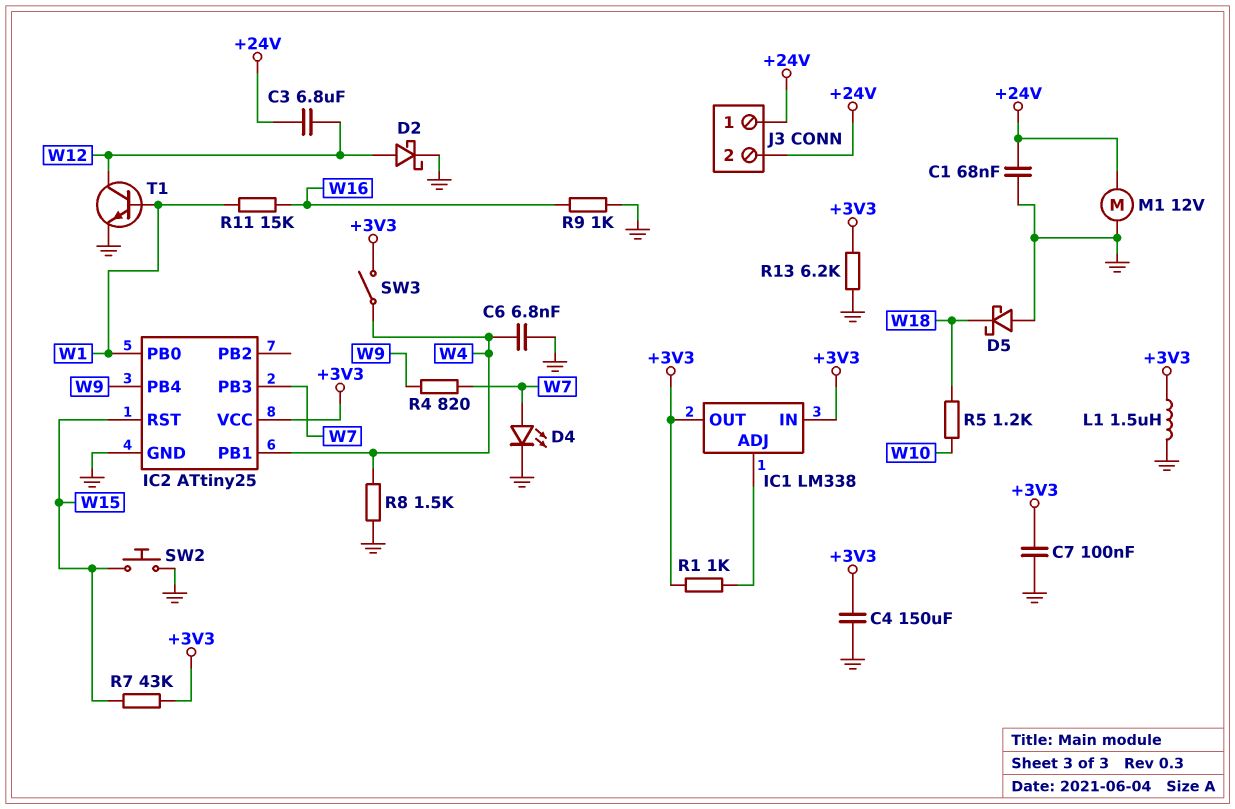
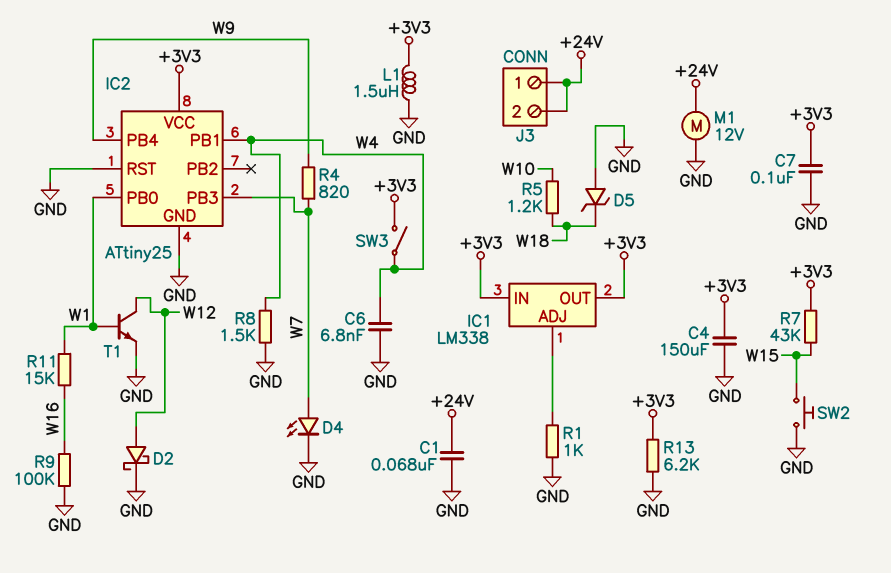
C3: 6.8uF (+24V, W12) -> none
D5: schottky (A GND, K W18) -> zener (A GND, K W18)
IC2 pin RST: W15 -> GND
R1: 1k (+3V3, IC1/ADJ) -> 1k (GND, IC1/ADJ)
R9: 1k (GND, W16) -> 100k (GND, W16)

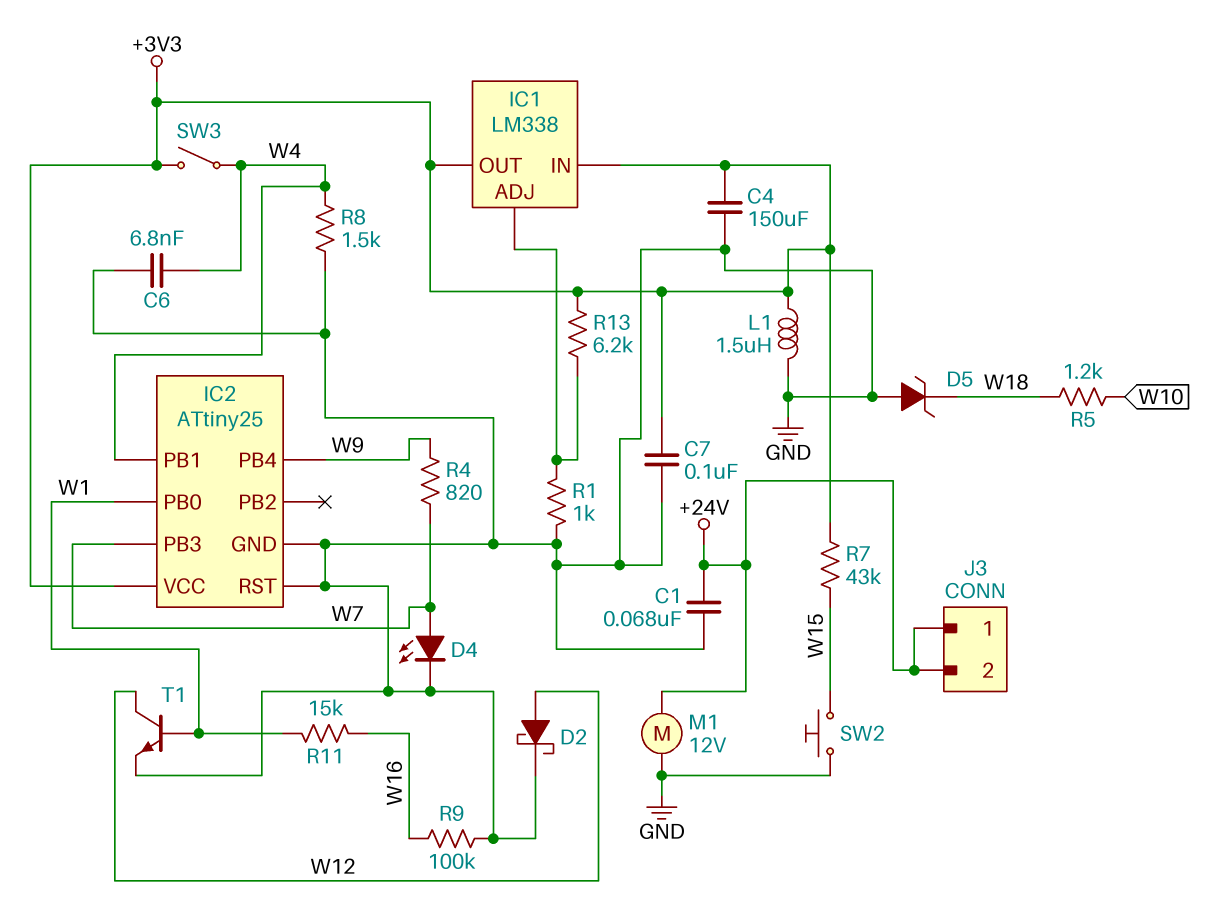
R13: 6.2k (+3V3, GND) -> 6.2k (+3V3, IC1/ADJ)

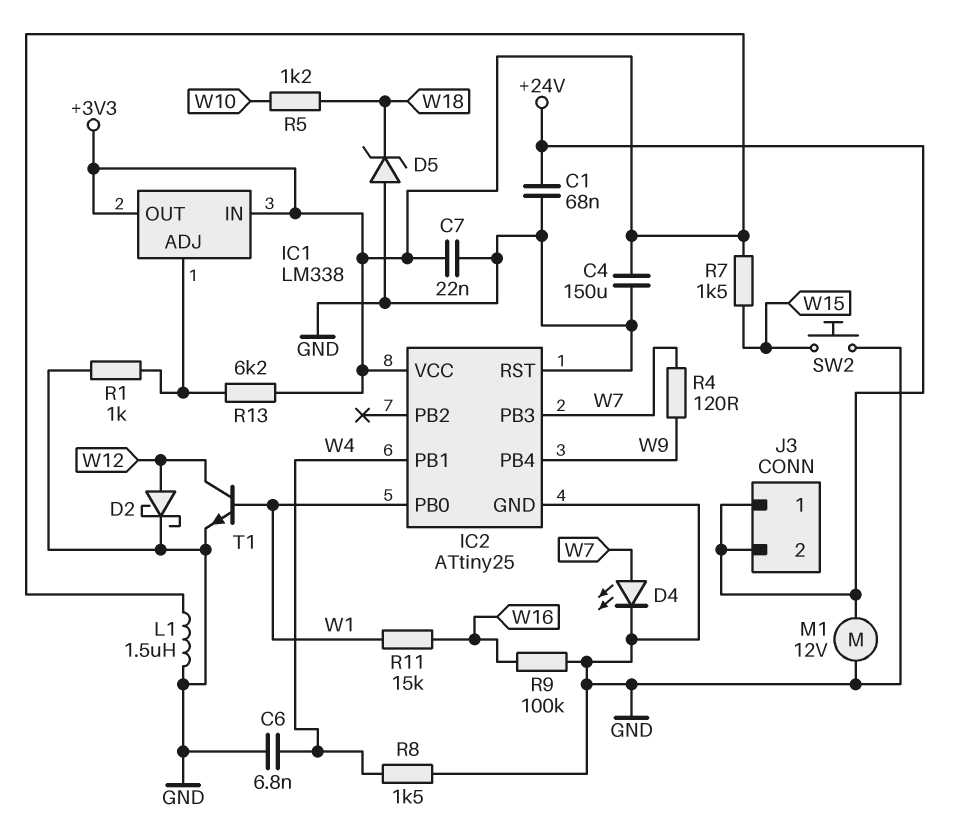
C7: 100nF (+3V3, GND) -> 22nF (+3V3, GND)
R4: 820 (W7, W9) -> 120 (W7, W9)
R7: 43k (+3V3, W15) -> 1.5k (+3V3, W15)
SW3: switch (+3V3, W4) -> none

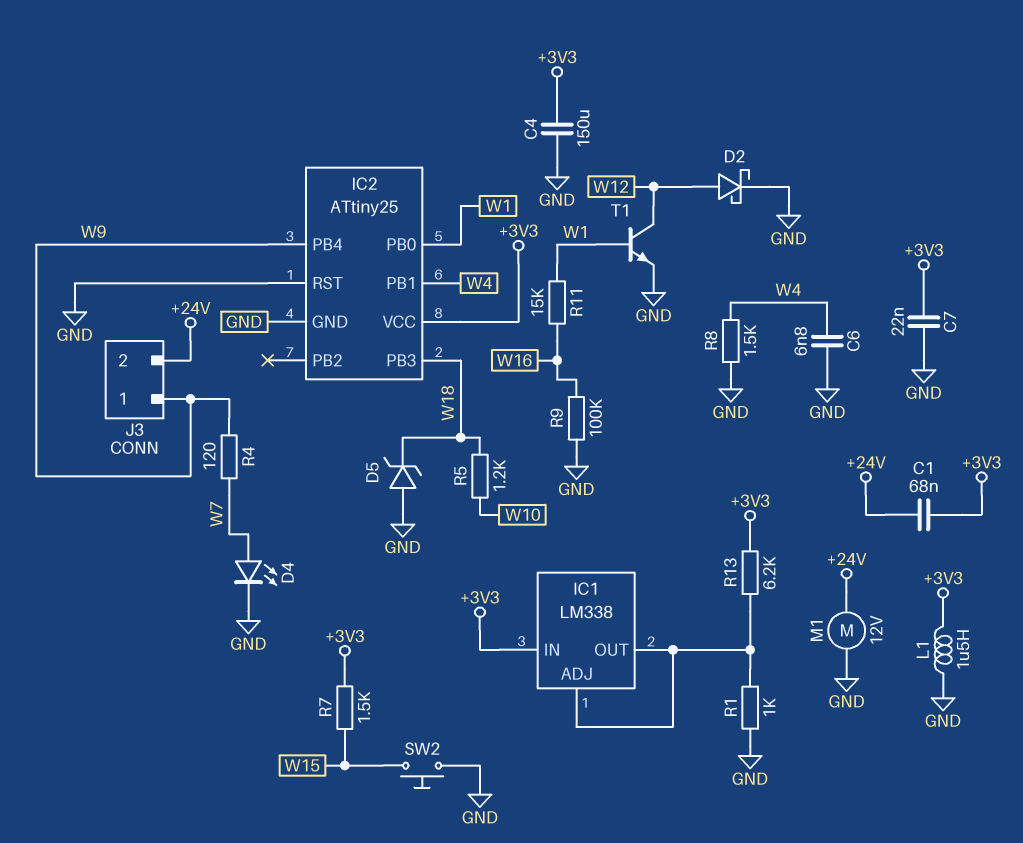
C1: 68nF (+24V, GND) -> 68nF (+3V3, +24V)
IC1 pin OUT: +3V3 -> IC1/ADJ
IC2 pin PB3: W7 -> W18
J3 pin 1: +24V -> W9

